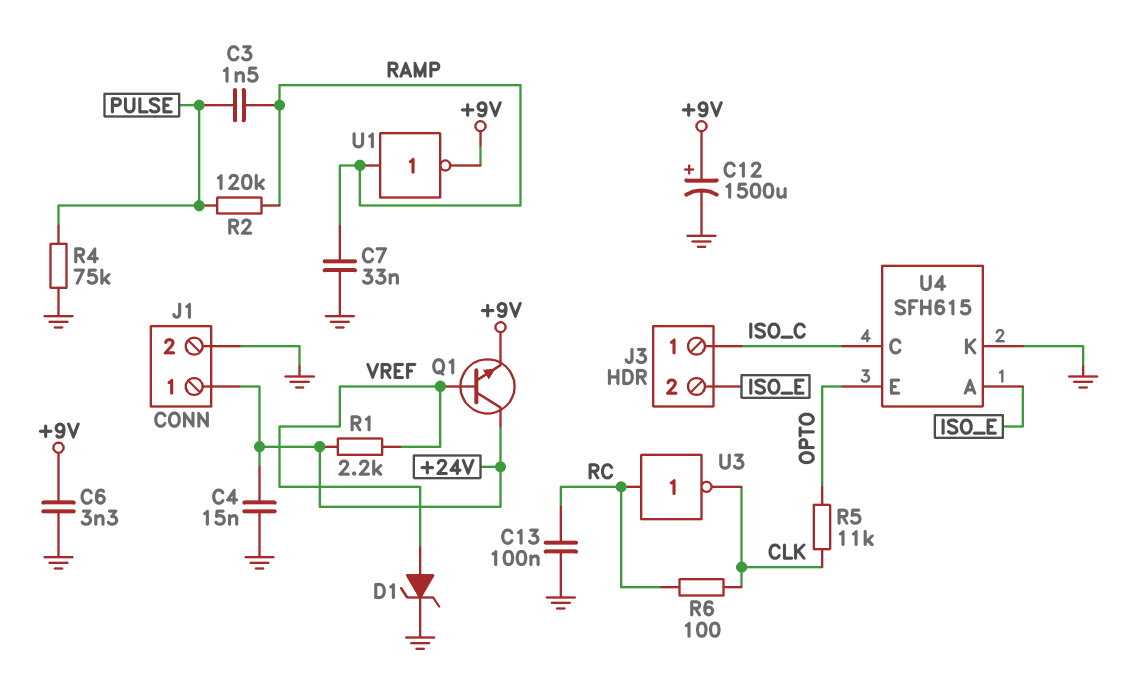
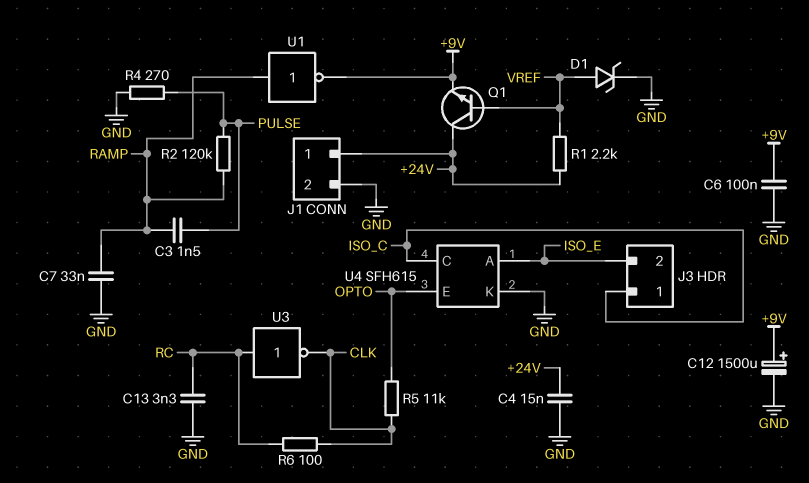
C6: 3.3nF (+9V, GND) -> 100nF (+9V, GND)
C13: 100nF (GND, RC) -> 3.3nF (GND, RC)
R4: 75k (GND, PULSE) -> 270 (GND, PULSE)

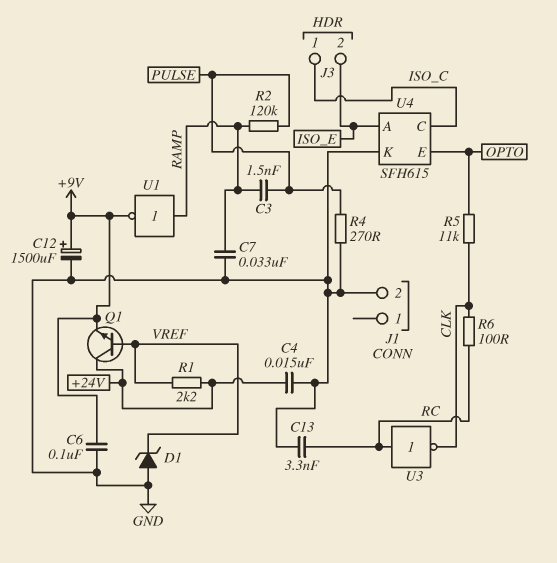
D1: zener (A VREF, K GND) -> zener (A GND, K VREF)
J1 pin 1: +24V -> none

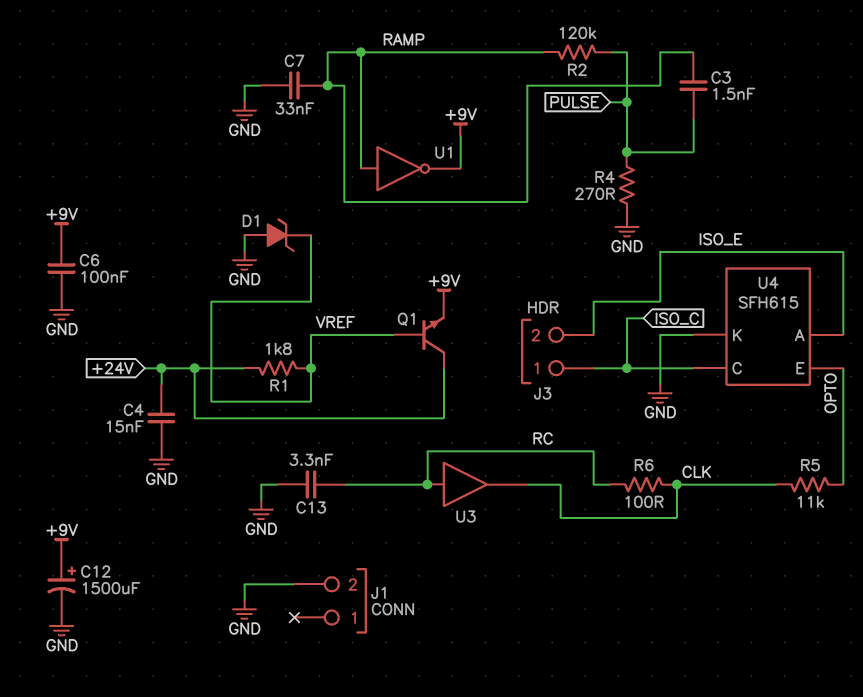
R1: 2.2k (+24V, VREF) -> 1.8k (+24V, VREF)
U3: NOT (in RC, out CLK) -> buffer (in RC, out CLK)

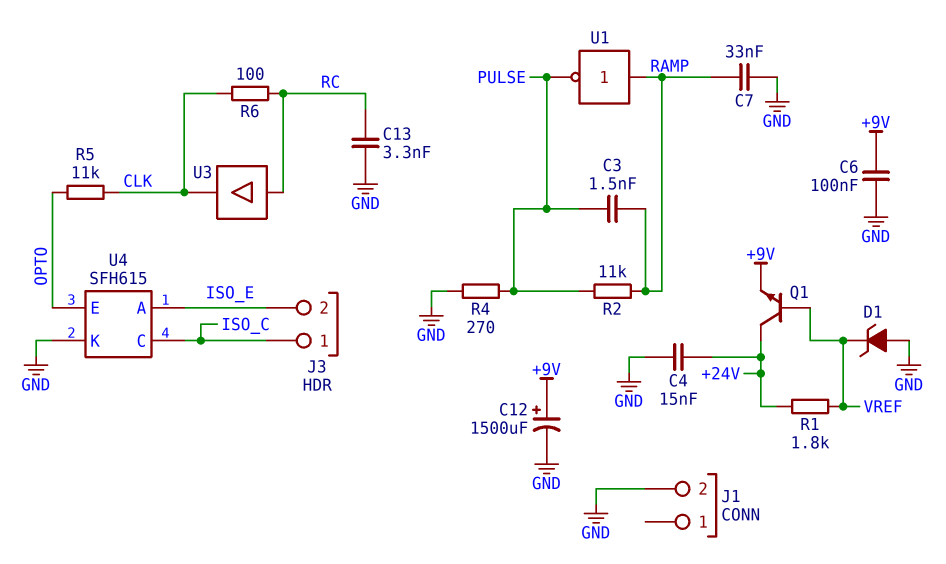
R2: 120k (PULSE, RAMP) -> 11k (PULSE, RAMP)
U1: NOT (in RAMP, out +9V) -> NOT (in RAMP, out PULSE)

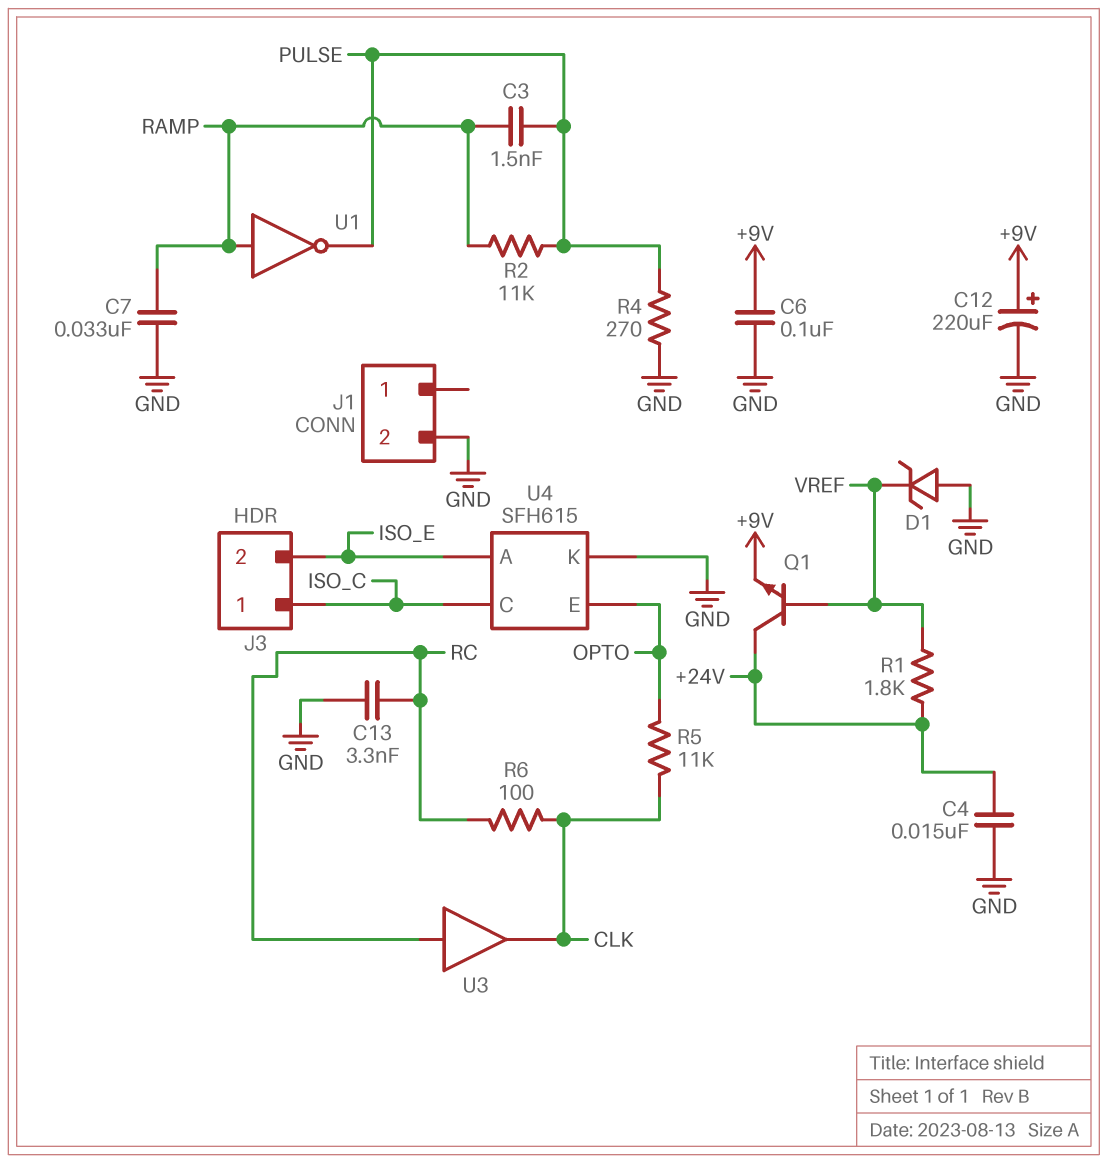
C12: 1500uF (plus +9V, minus GND) -> 220uF (plus +9V, minus GND)

